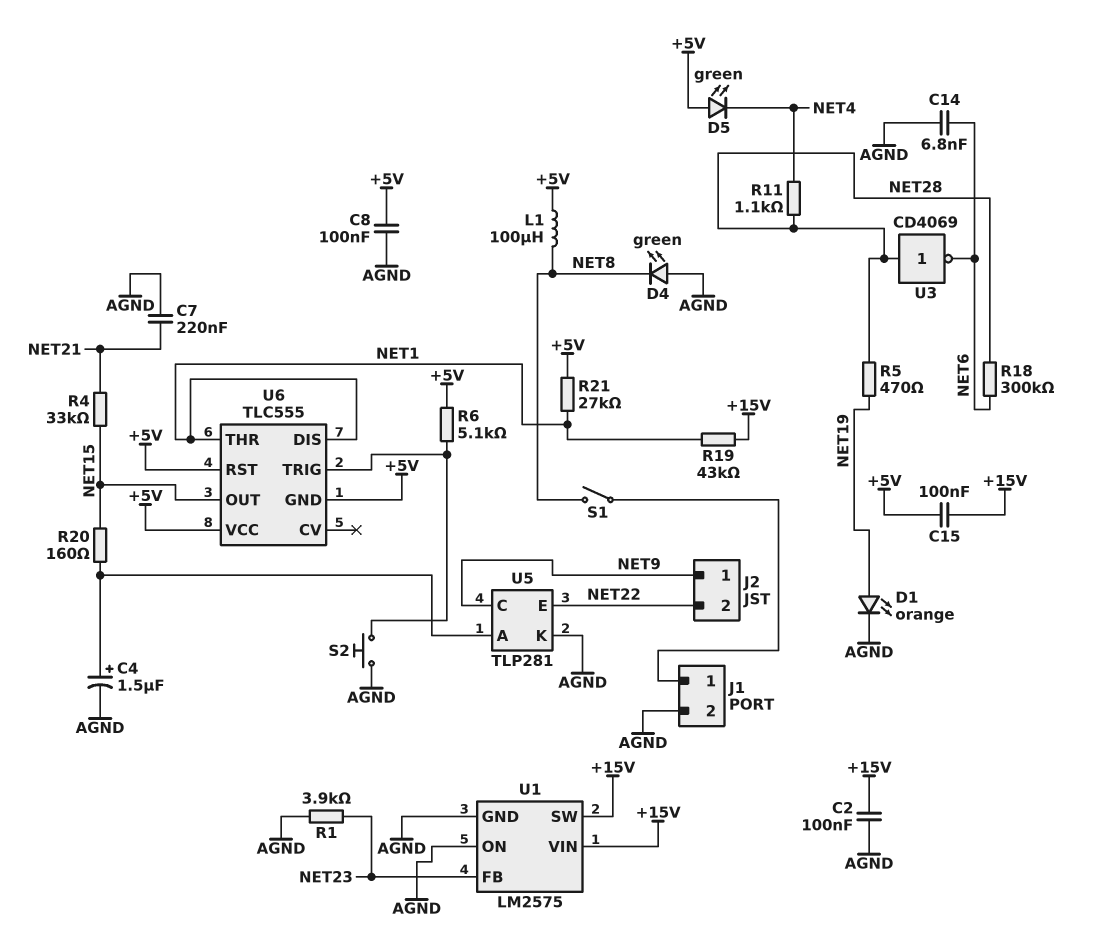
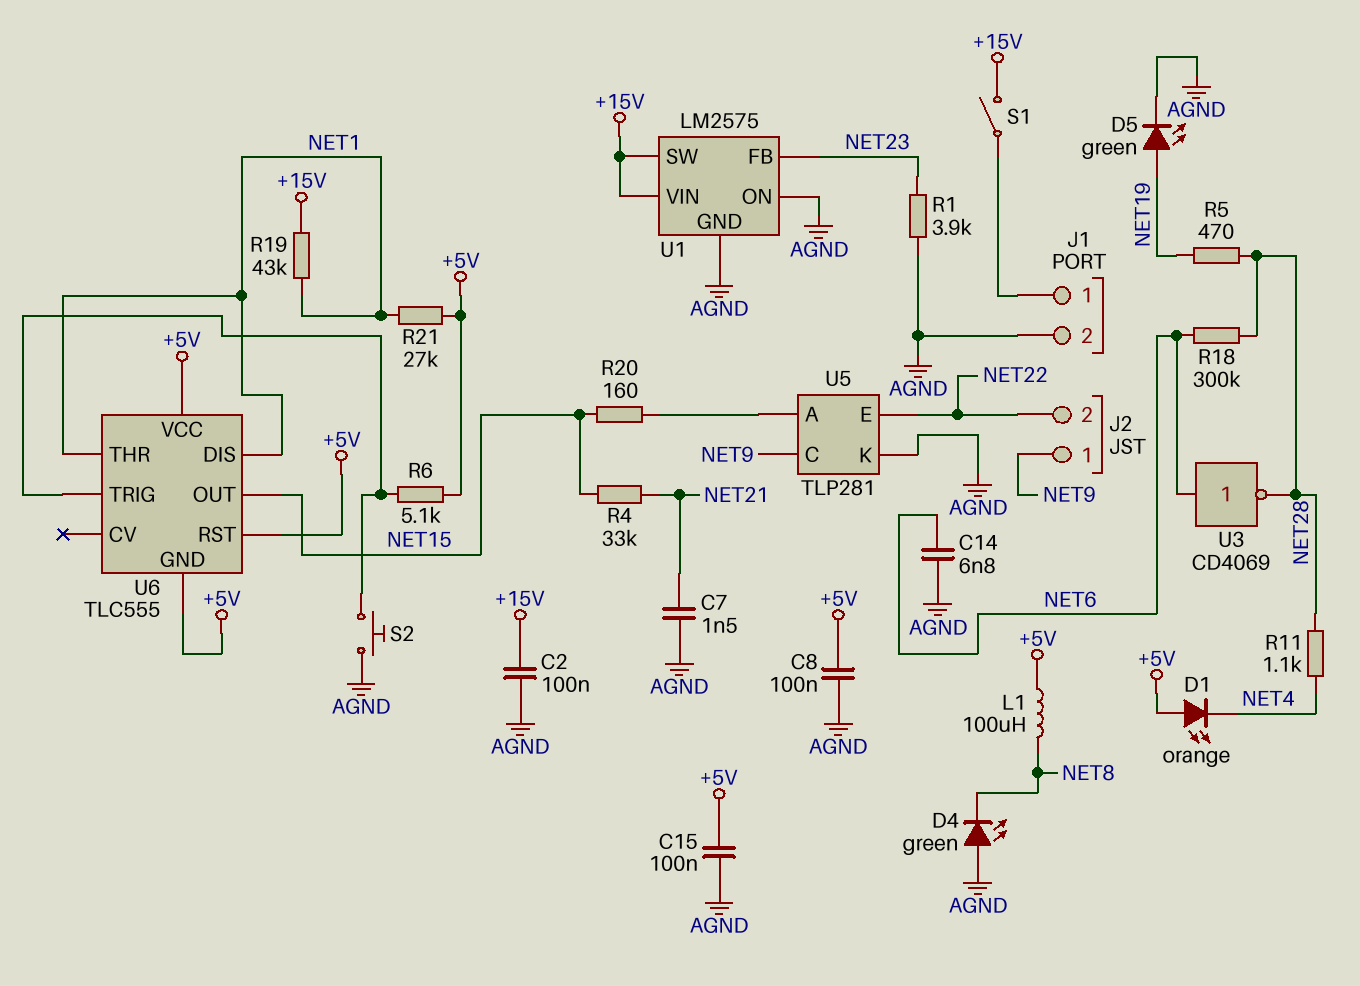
C4: 1.5uF (plus U5/A, minus AGND) -> none
C7: 220nF (AGND, NET21) -> 1.5nF (AGND, NET21)
C15: 100nF (+5V, +15V) -> 100nF (+5V, AGND)
D1: LED orange (A NET19, K AGND) -> LED orange (A +5V, K NET4)
D5: LED green (A +5V, K NET4) -> LED green (A NET19, K AGND)
S1: switch (J1/1, NET8) -> switch (+15V, J1/1)
U3: NOT CD4069 (in NET28, out NET6) -> NOT CD4069 (in NET6, out NET28)

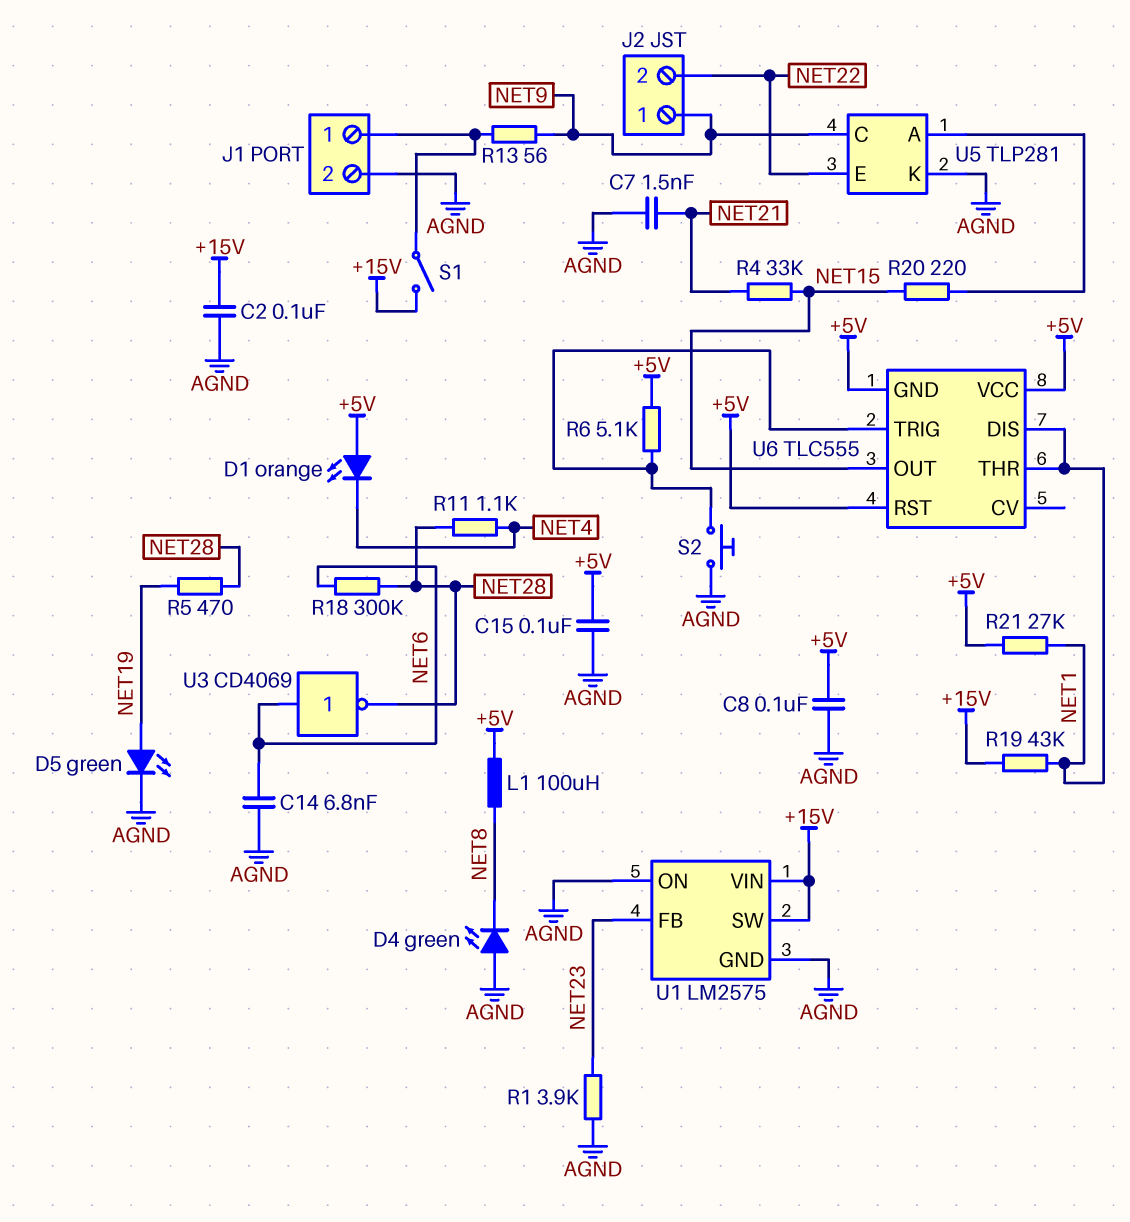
R13: none -> 56 (J1/1, NET9)
R20: 160 (NET15, U5/A) -> 220 (NET15, U5/A)

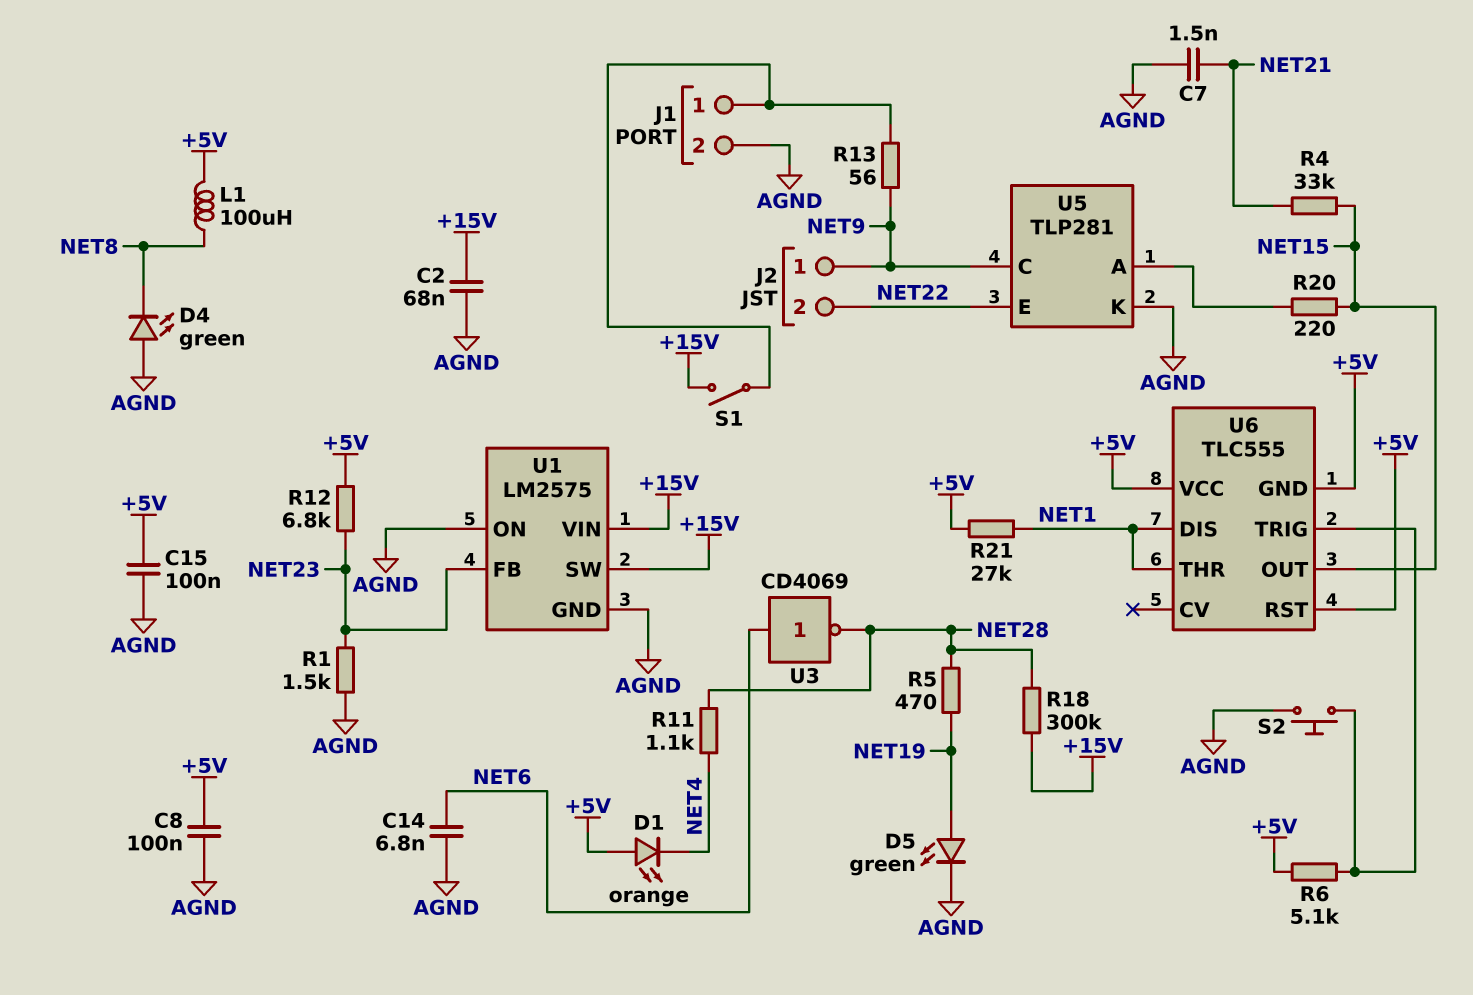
C2: 100nF (+15V, AGND) -> 68nF (+15V, AGND)
R1: 3.9k (AGND, NET23) -> 1.5k (AGND, NET23)
R12: none -> 6.8k (+5V, NET23)
R18: 300k (NET6, NET28) -> 300k (+15V, NET28)
R19: 43k (+15V, NET1) -> none

